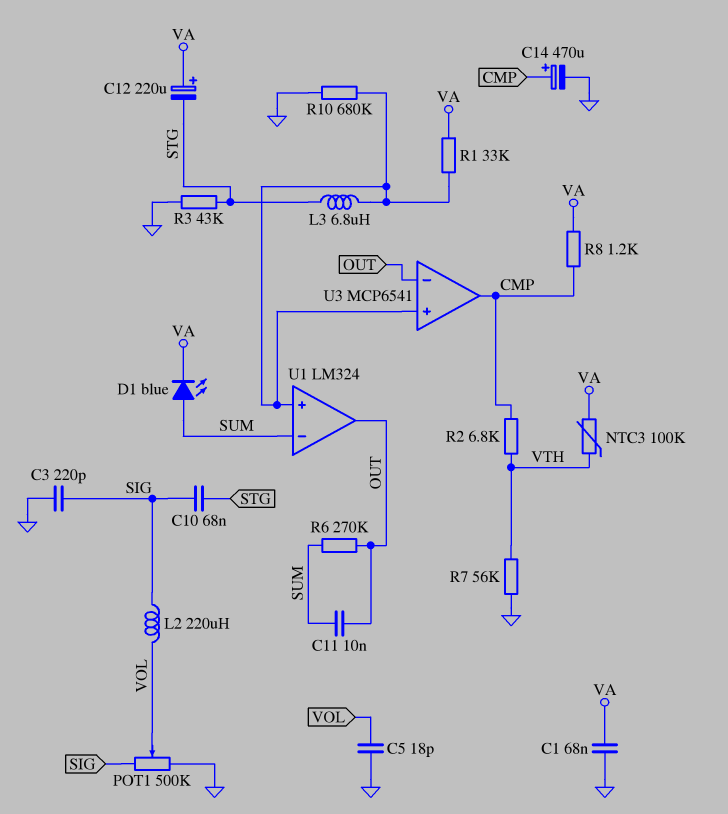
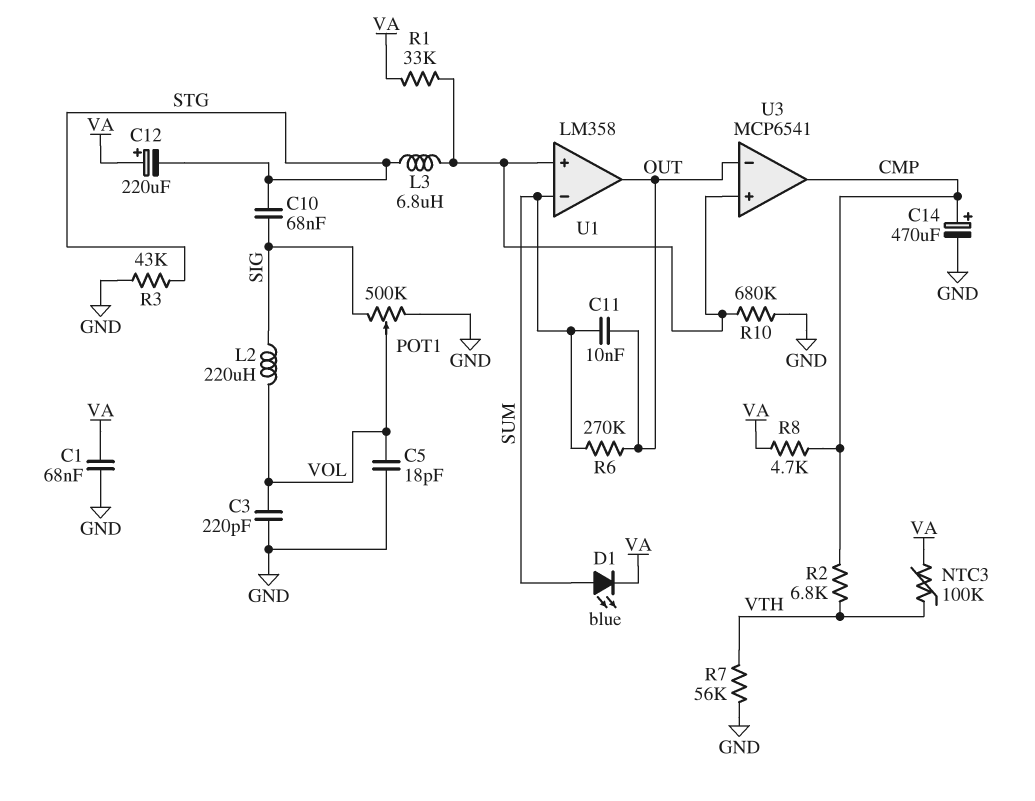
C3: 220pF (GND, SIG) -> 220pF (GND, VOL)
R8: 1.2k (CMP, VA) -> 4.7k (CMP, VA)
U1: LM324 -> LM358

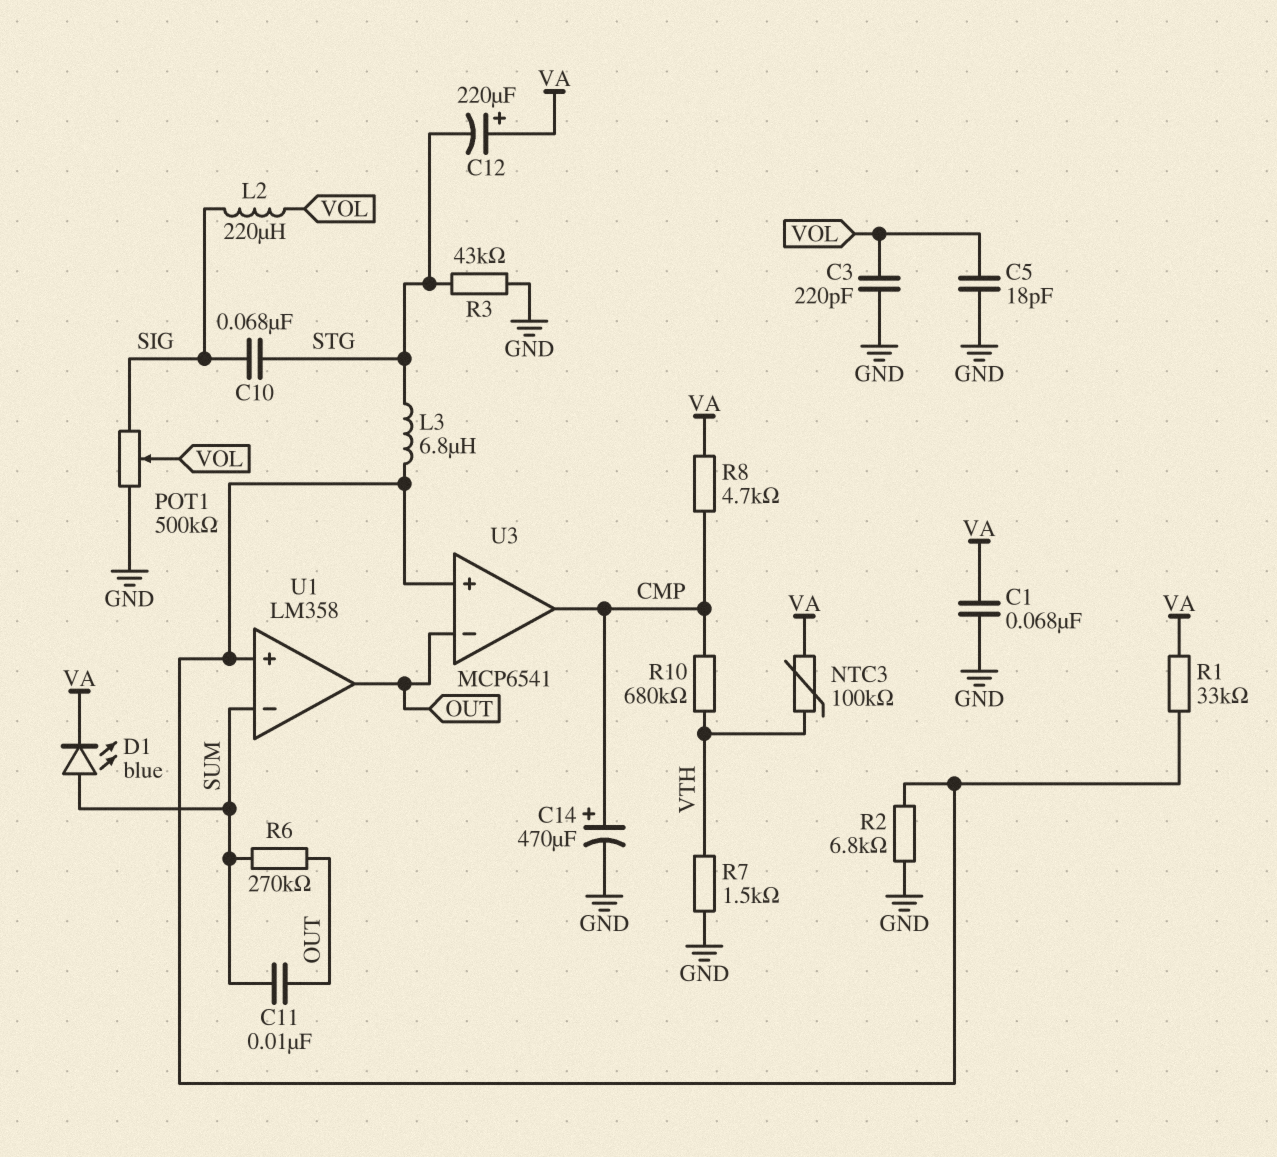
R2: 6.8k (CMP, VTH) -> 6.8k (GND, U1/in+)
R7: 56k (GND, VTH) -> 1.5k (GND, VTH)
R10: 680k (GND, U1/in+) -> 680k (CMP, VTH)

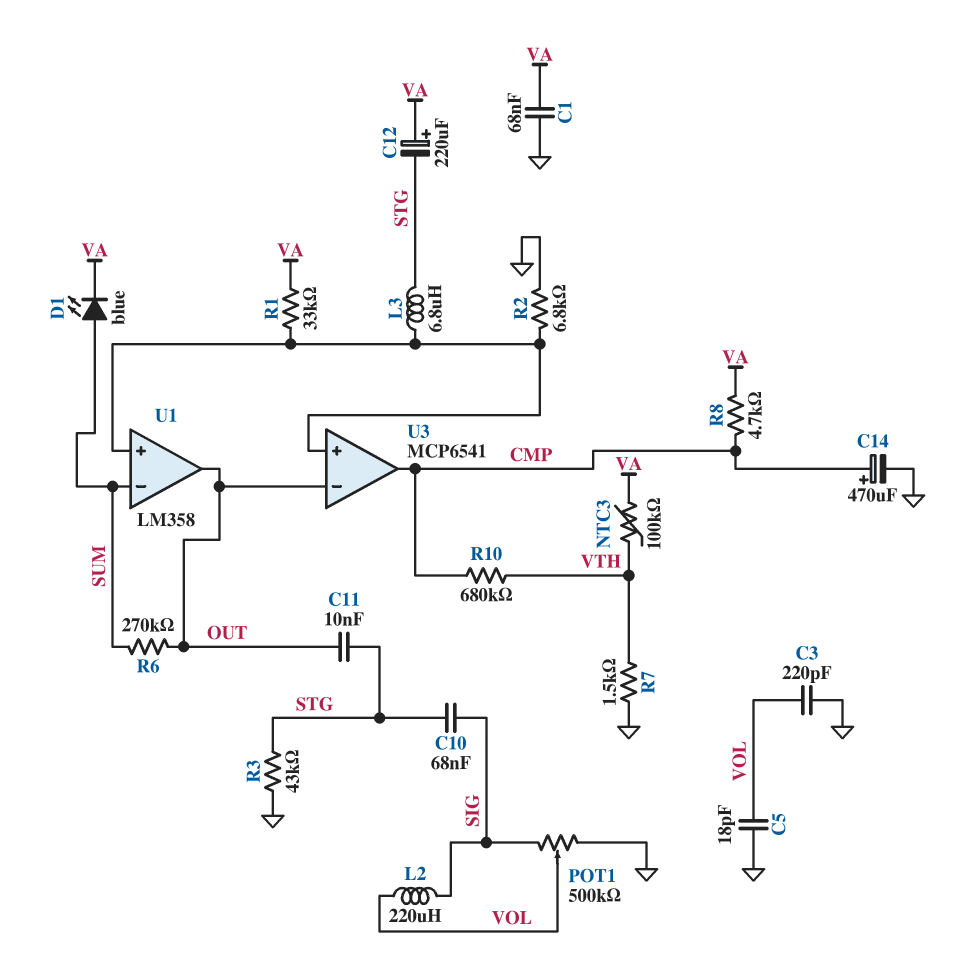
C11: 10nF (OUT, SUM) -> 10nF (OUT, STG)

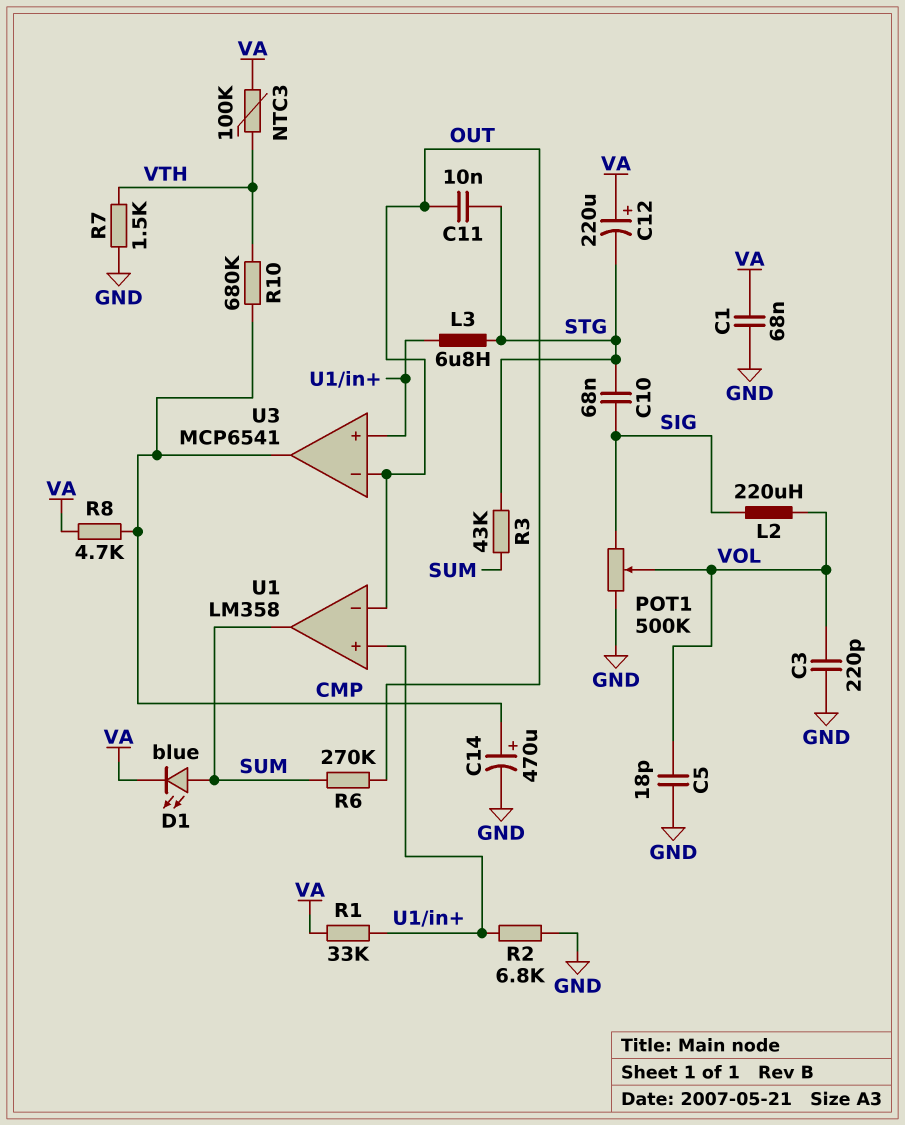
R3: 43k (GND, STG) -> 43k (STG, SUM)
U1 pin in-: SUM -> OUT
U1 pin out: OUT -> SUM

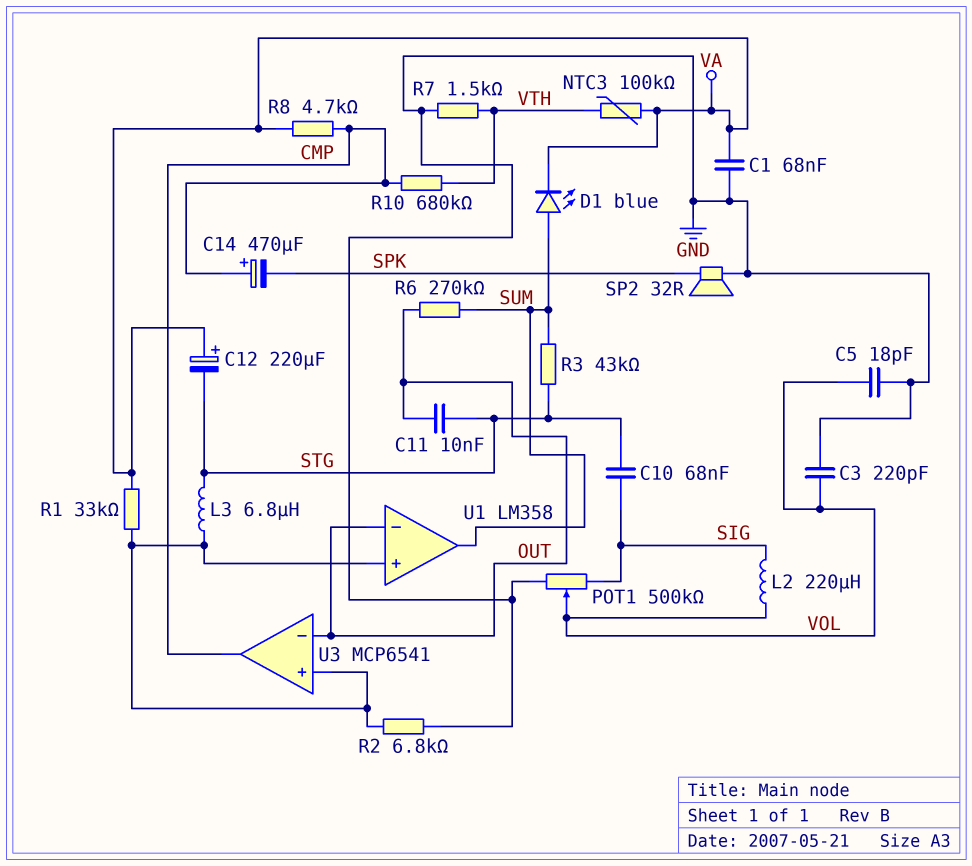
C14: 470uF (plus CMP, minus GND) -> 470uF (plus CMP, minus SPK)
SP2: none -> speaker 32R (GND, SPK)

